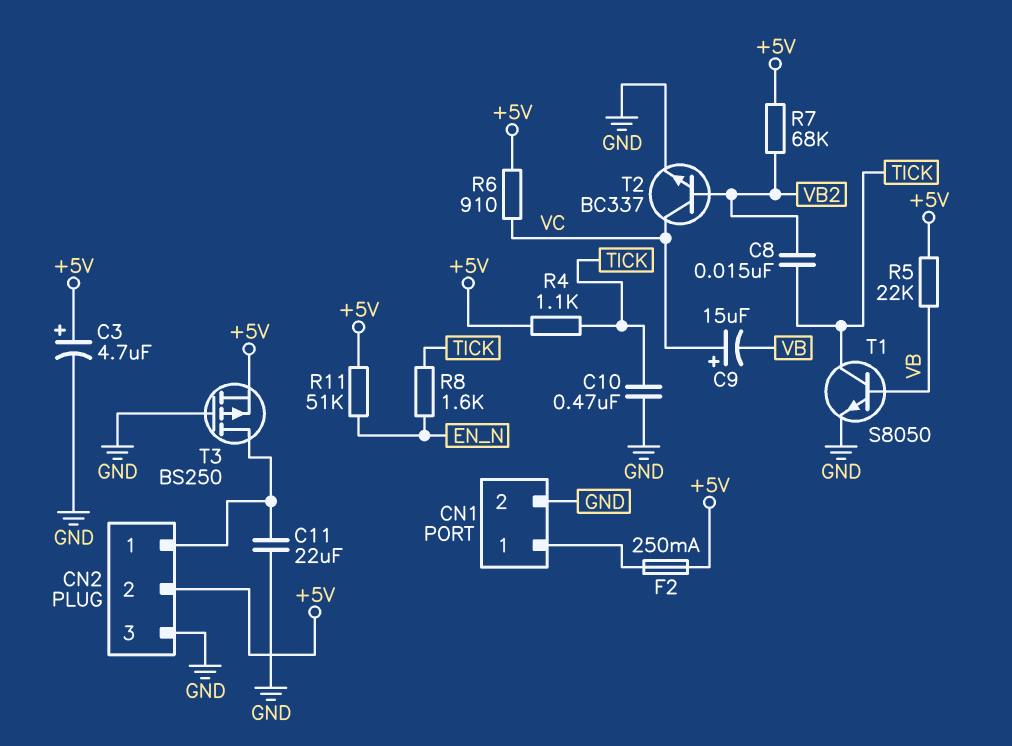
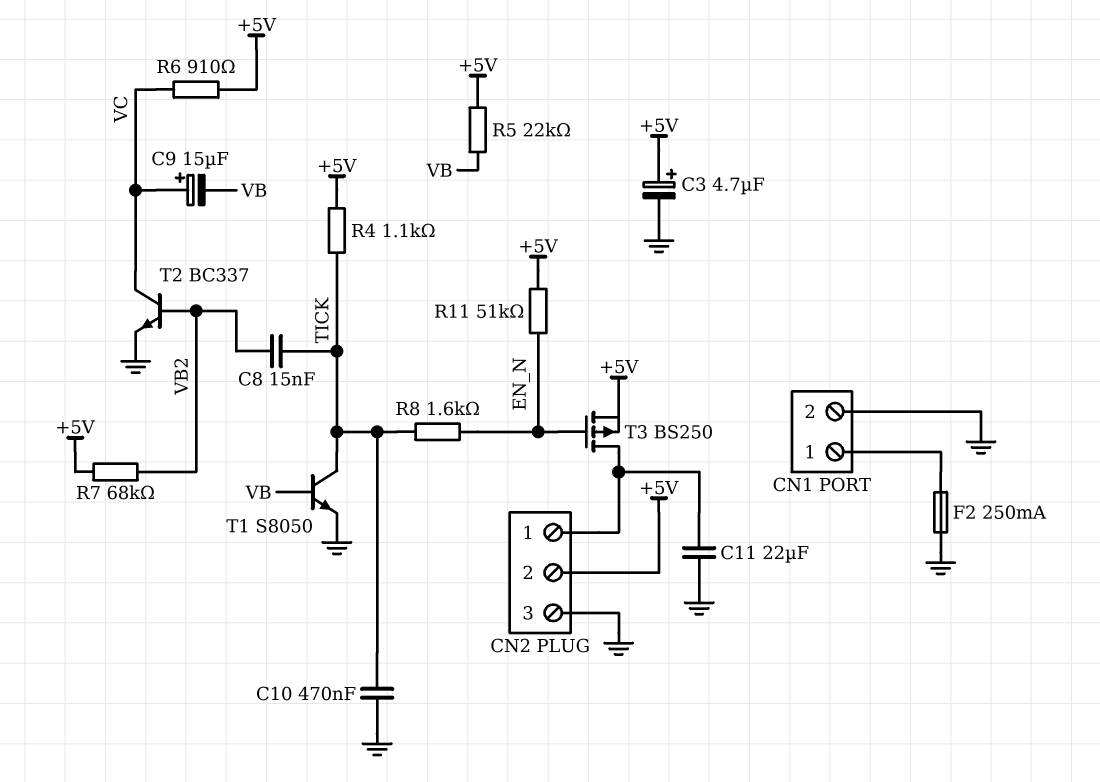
F2: 250mA (+5V, CN1/1) -> 250mA (CN1/1, GND)
T3: PMOS BS250 (G GND, D CN2/1, S +5V) -> PMOS BS250 (G EN_N, D CN2/1, S +5V)

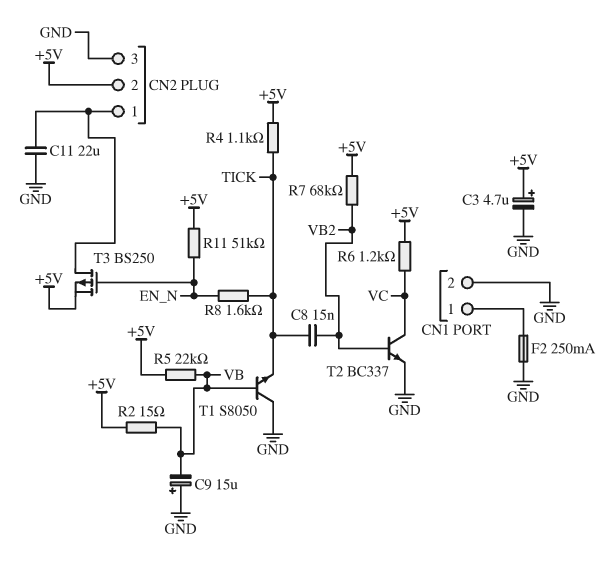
C9: 15uF (plus VC, minus VB) -> 15uF (plus GND, minus VB)
C10: 470nF (GND, TICK) -> none
R2: none -> 15 (+5V, VB)
R6: 910 (+5V, VC) -> 1.2k (+5V, VC)
T1: NPN S8050 (B VB, C TICK, E GND) -> NPN S8050 (B VB, C GND, E TICK)

